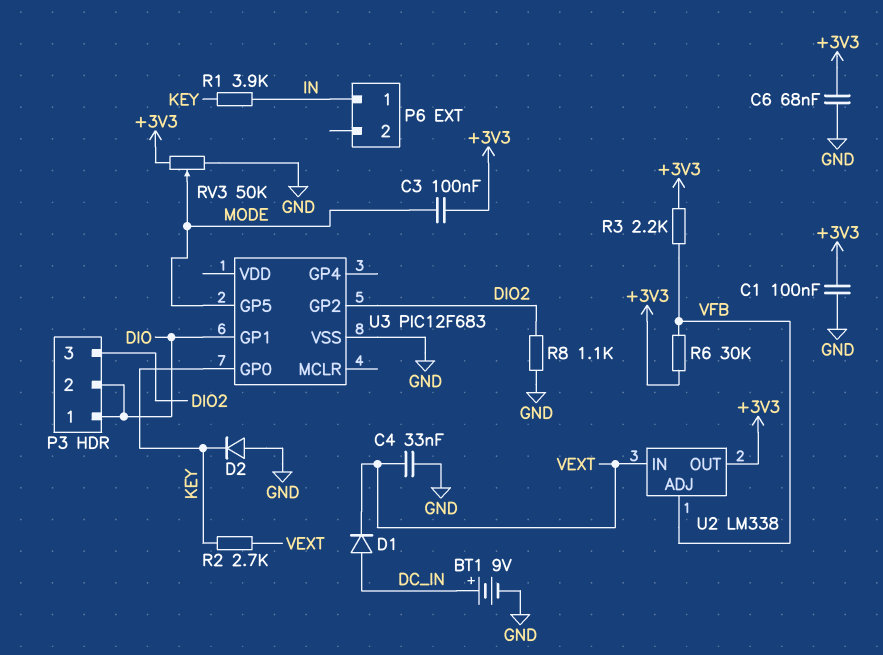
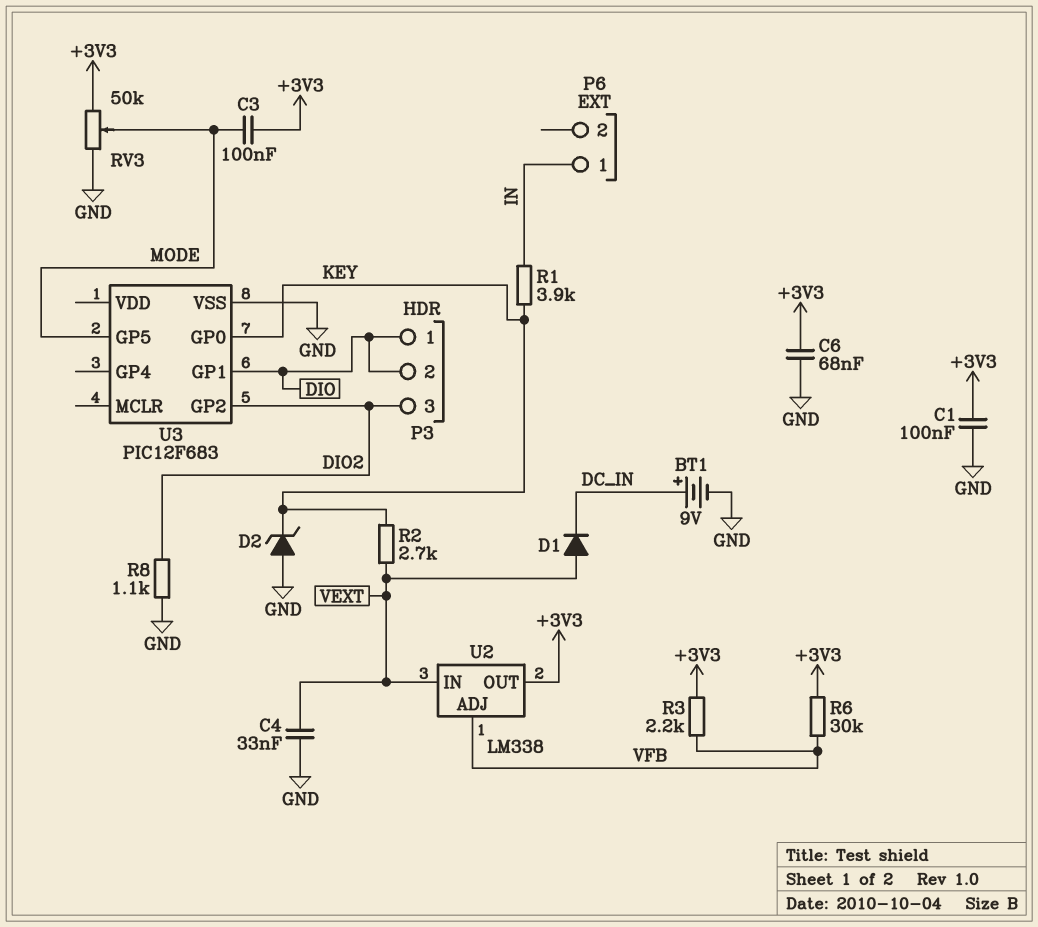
D1: diode (A DC_IN, K VEXT) -> diode (A VEXT, K DC_IN)
D2: diode (A GND, K KEY) -> zener (A GND, K KEY)

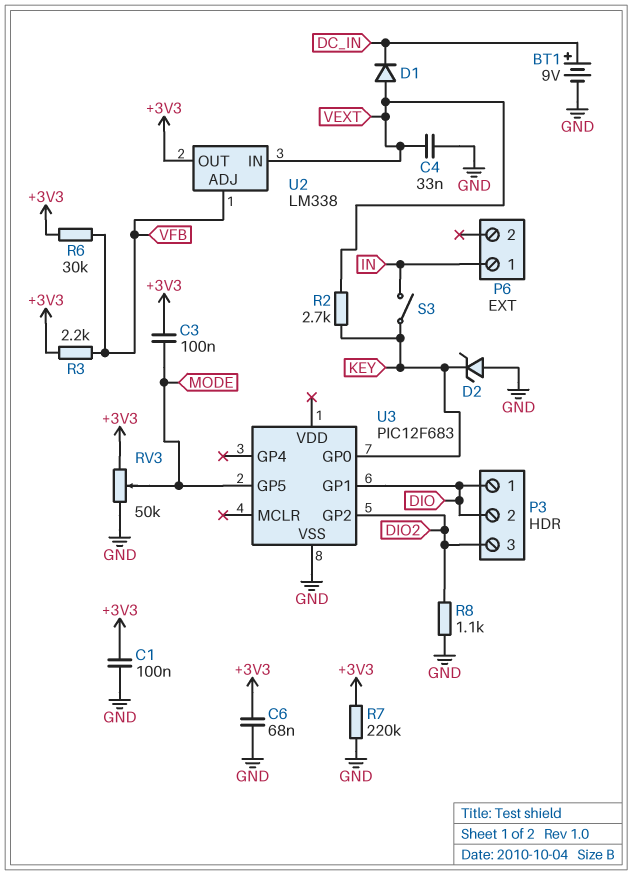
R1: 3.9k (IN, KEY) -> none
R7: none -> 220k (+3V3, GND)
S3: none -> switch (IN, KEY)

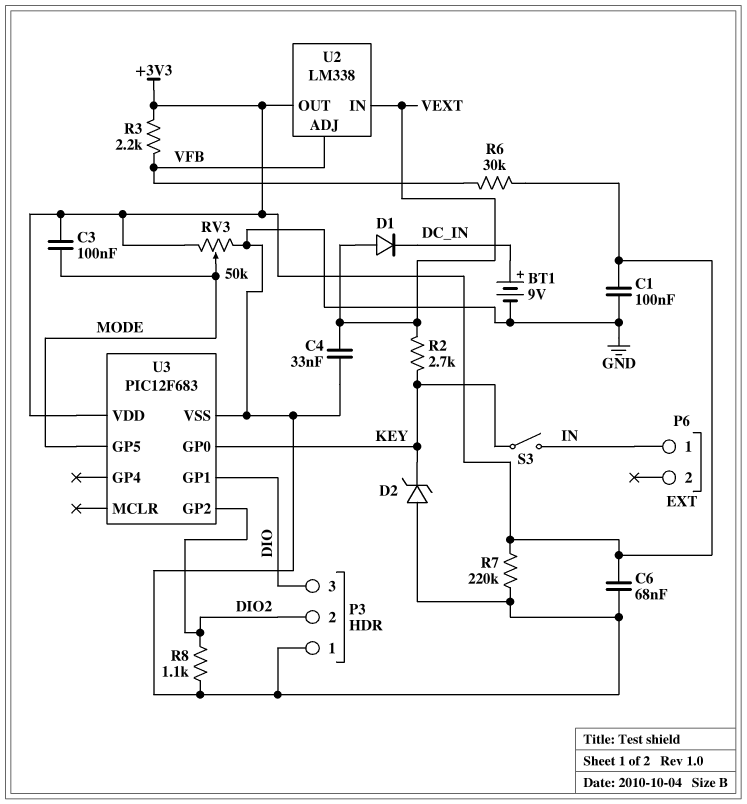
P3 pin 1: DIO -> GND
P3 pin 2: DIO -> DIO2
P3 pin 3: DIO2 -> DIO
U3 pin VDD: none -> +3V3

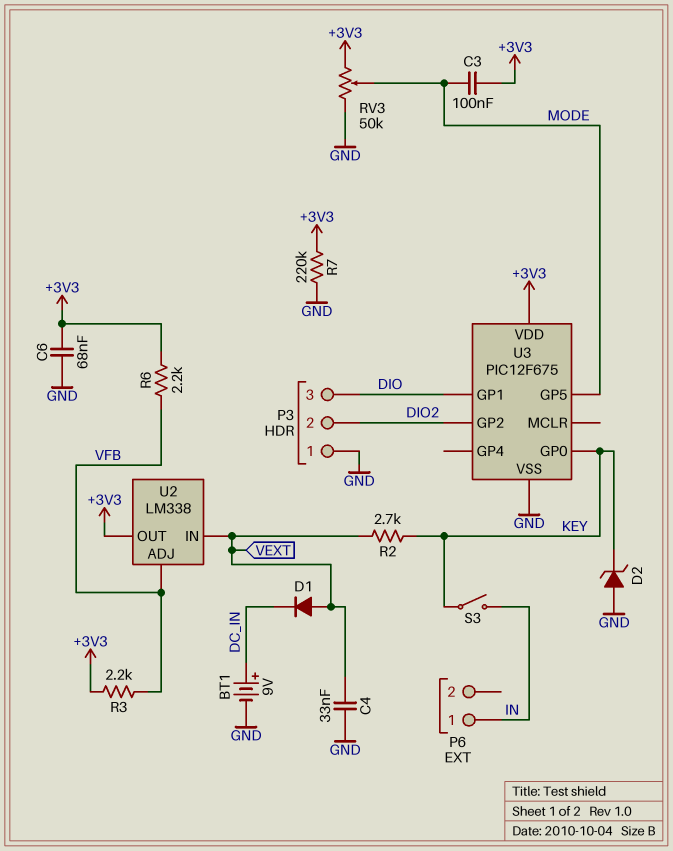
C1: 100nF (+3V3, GND) -> none
R6: 30k (+3V3, VFB) -> 2.2k (+3V3, VFB)
R8: 1.1k (DIO2, GND) -> none
U3: PIC12F683 -> PIC12F675

